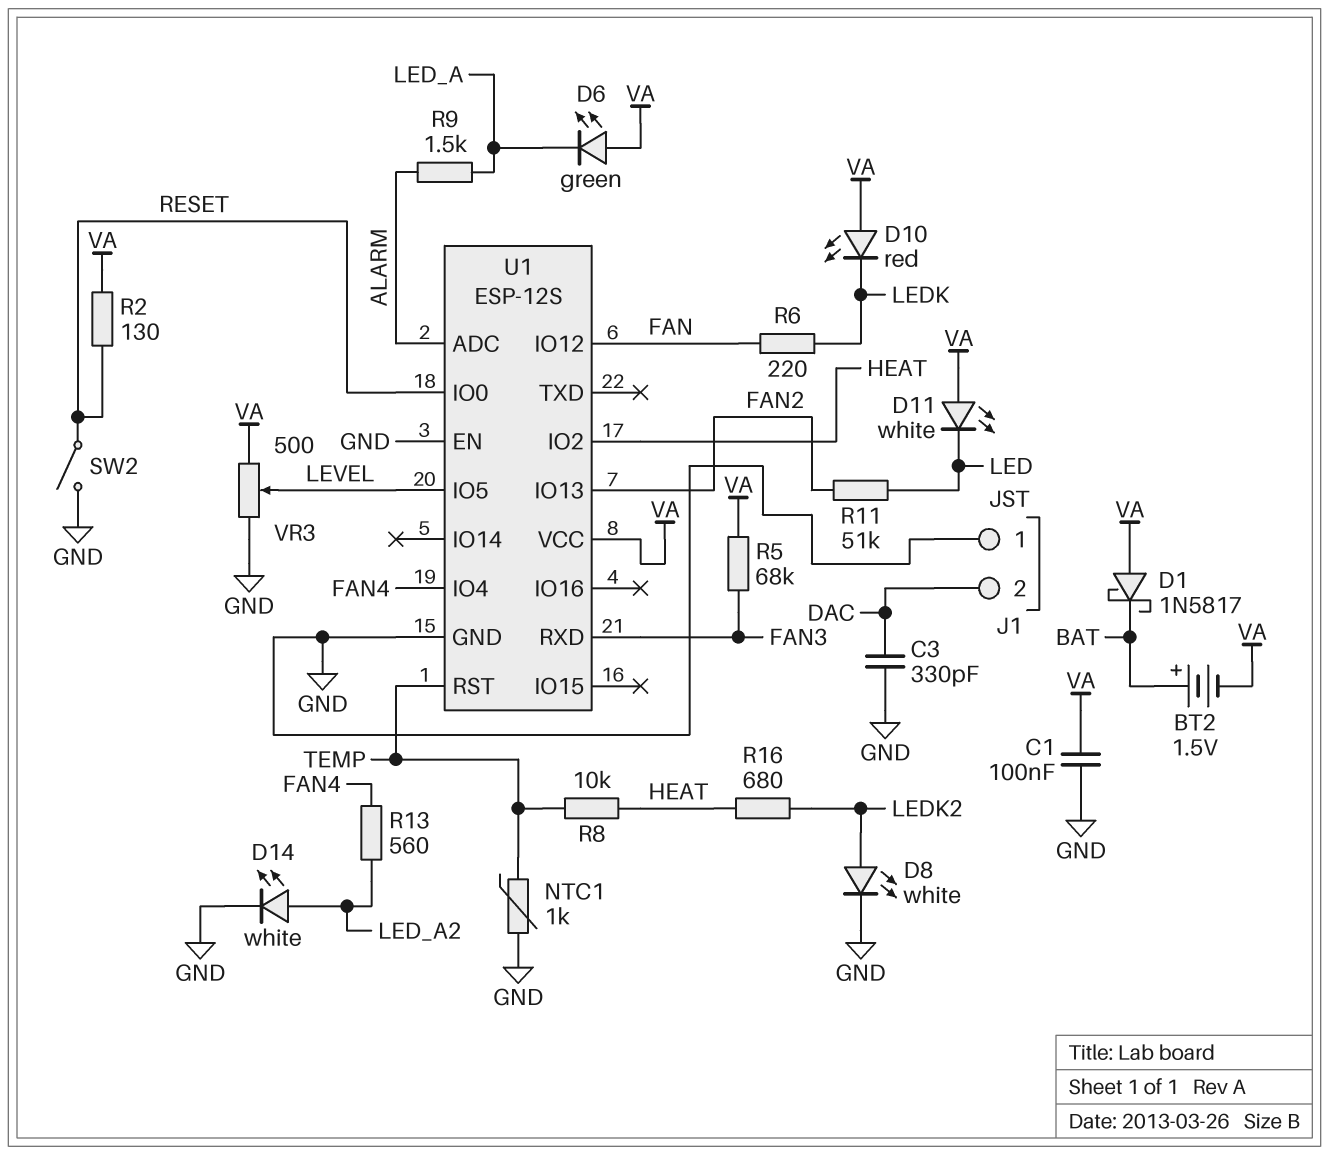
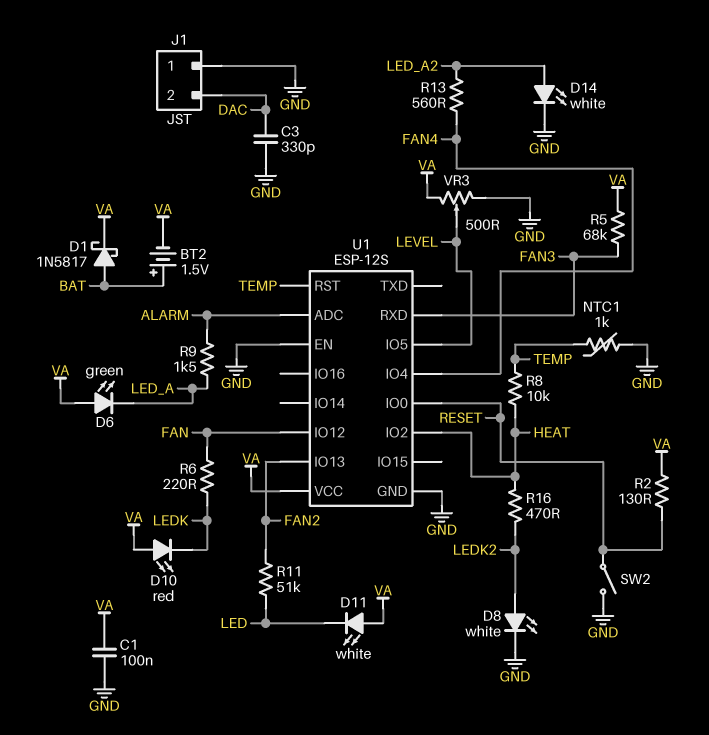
D1: schottky 1N5817 (A VA, K BAT) -> schottky 1N5817 (A BAT, K VA)
R16: 680 (HEAT, LEDK2) -> 470 (HEAT, LEDK2)

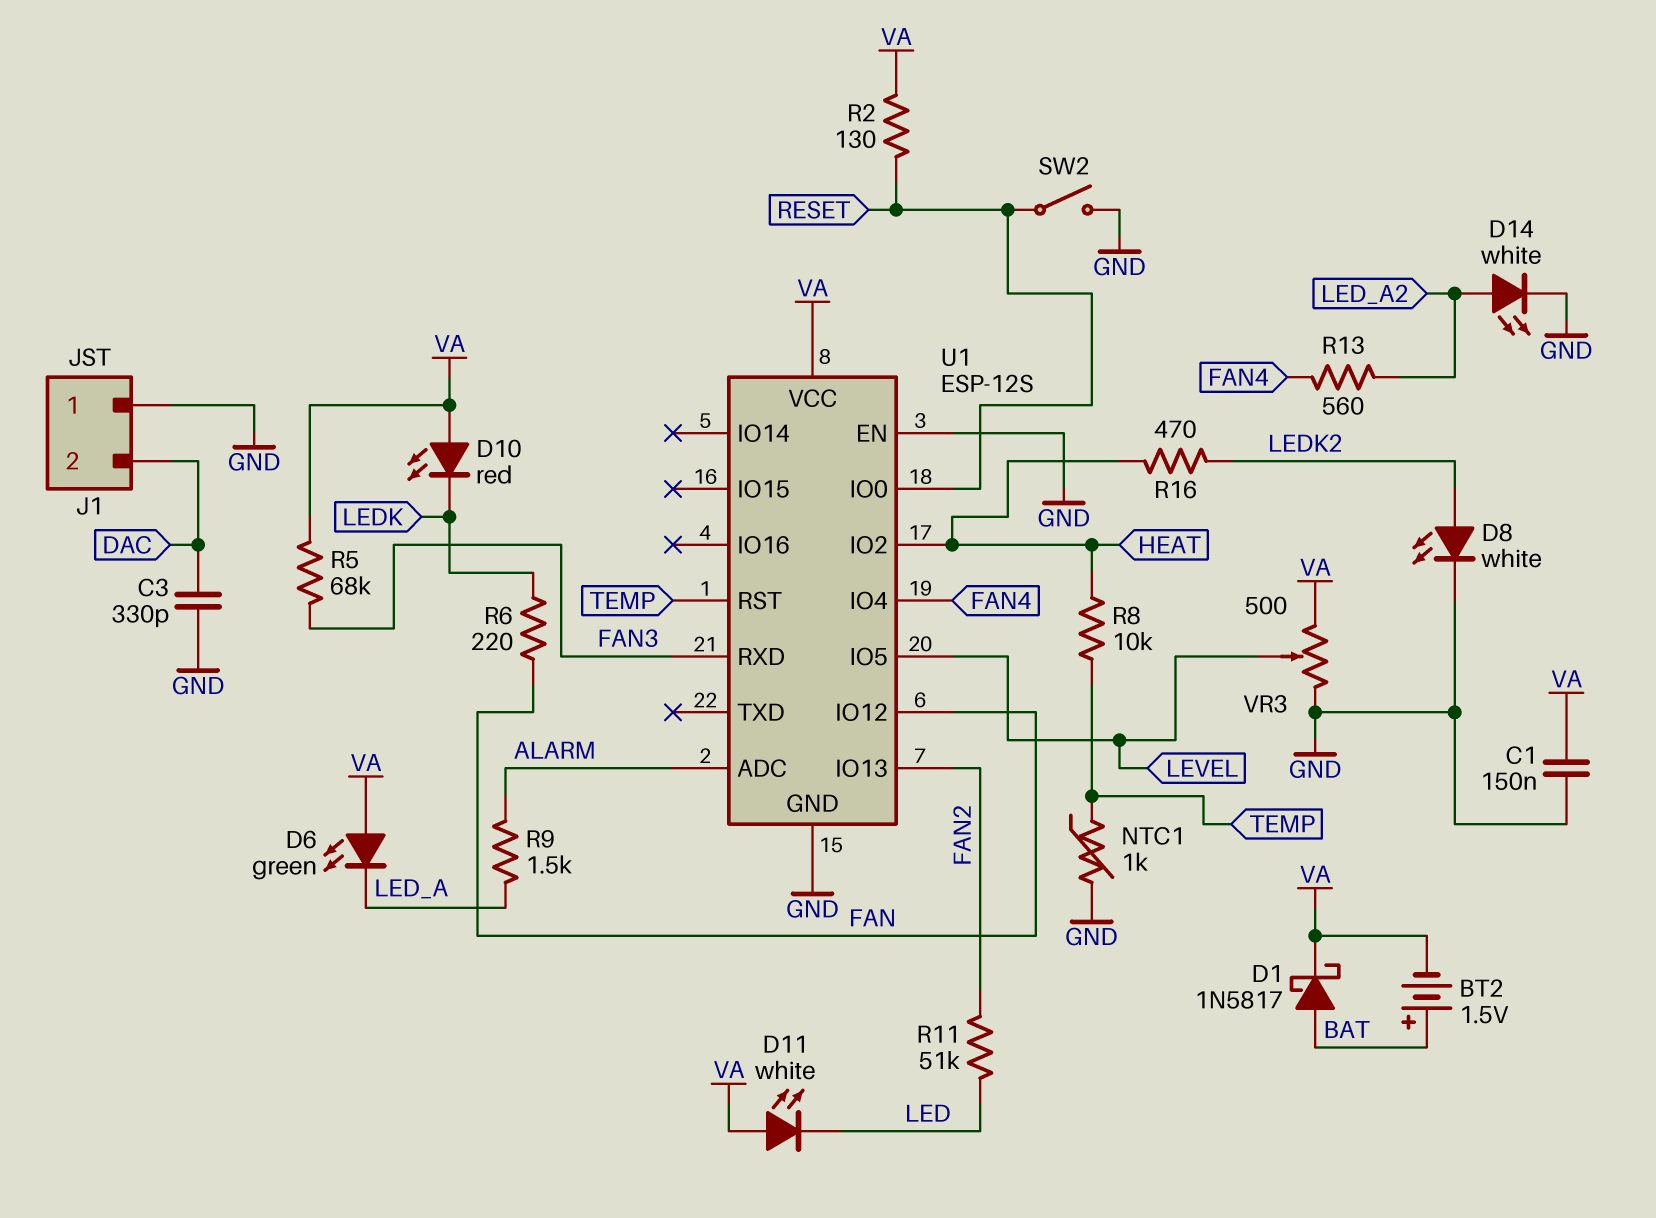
C1: 100nF (GND, VA) -> 150nF (GND, VA)

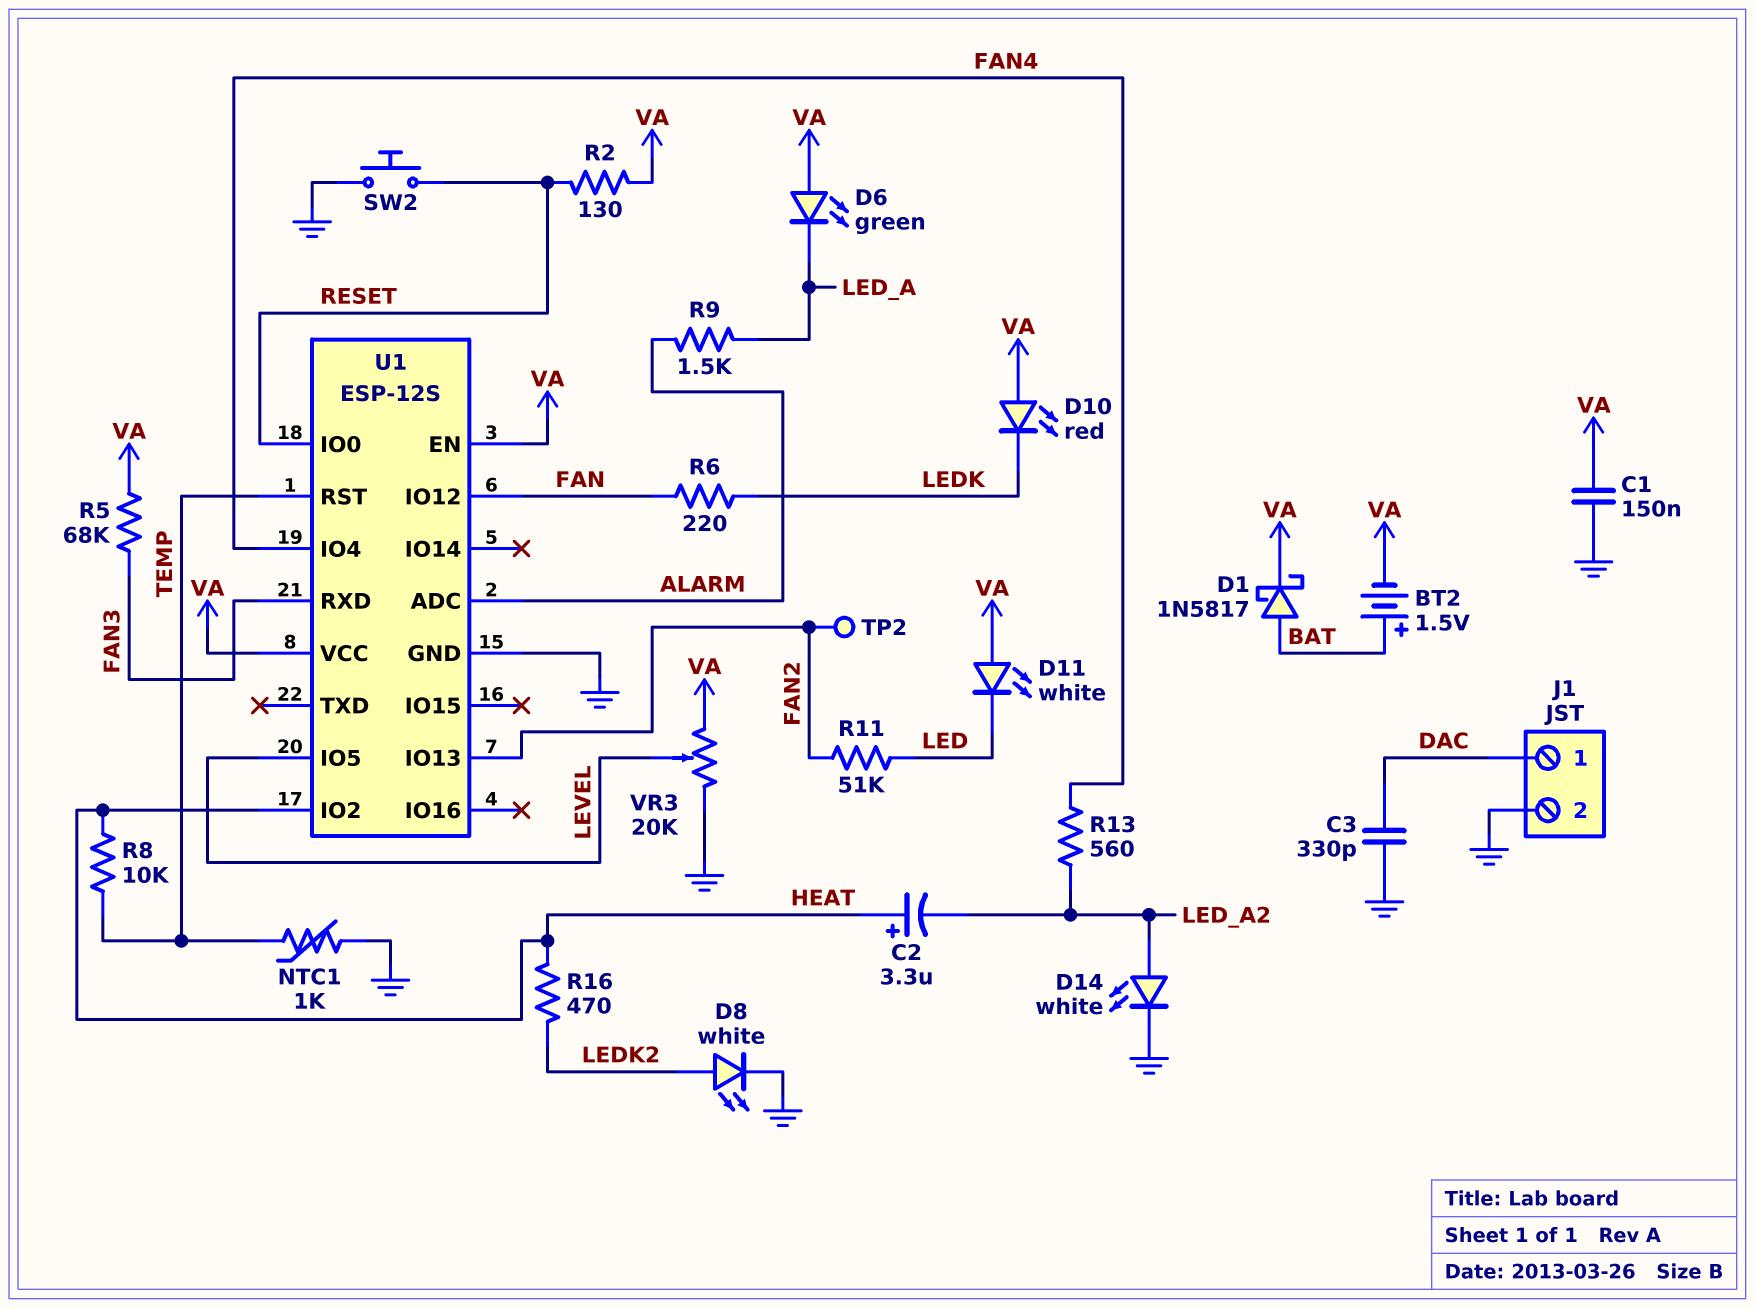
C2: none -> 3.3uF (plus HEAT, minus LED_A2)
J1 pin 1: GND -> DAC
J1 pin 2: DAC -> GND
SW2: switch (GND, RESET) -> button (GND, RESET)
TP2: none -> test point (FAN2)
U1 pin EN: GND -> VA
VR3: 500 (GND, VA, wiper LEVEL) -> 20k (GND, VA, wiper LEVEL)

